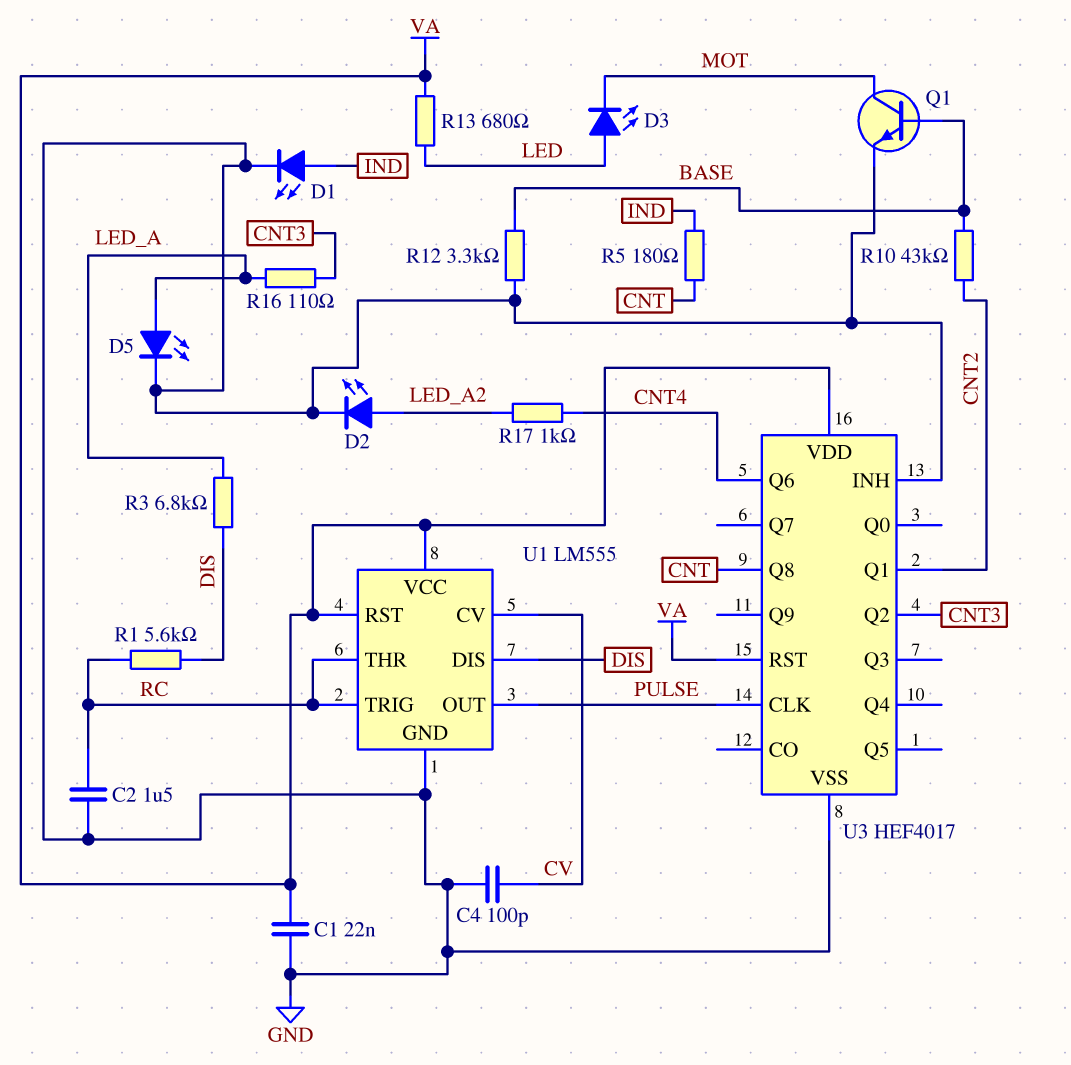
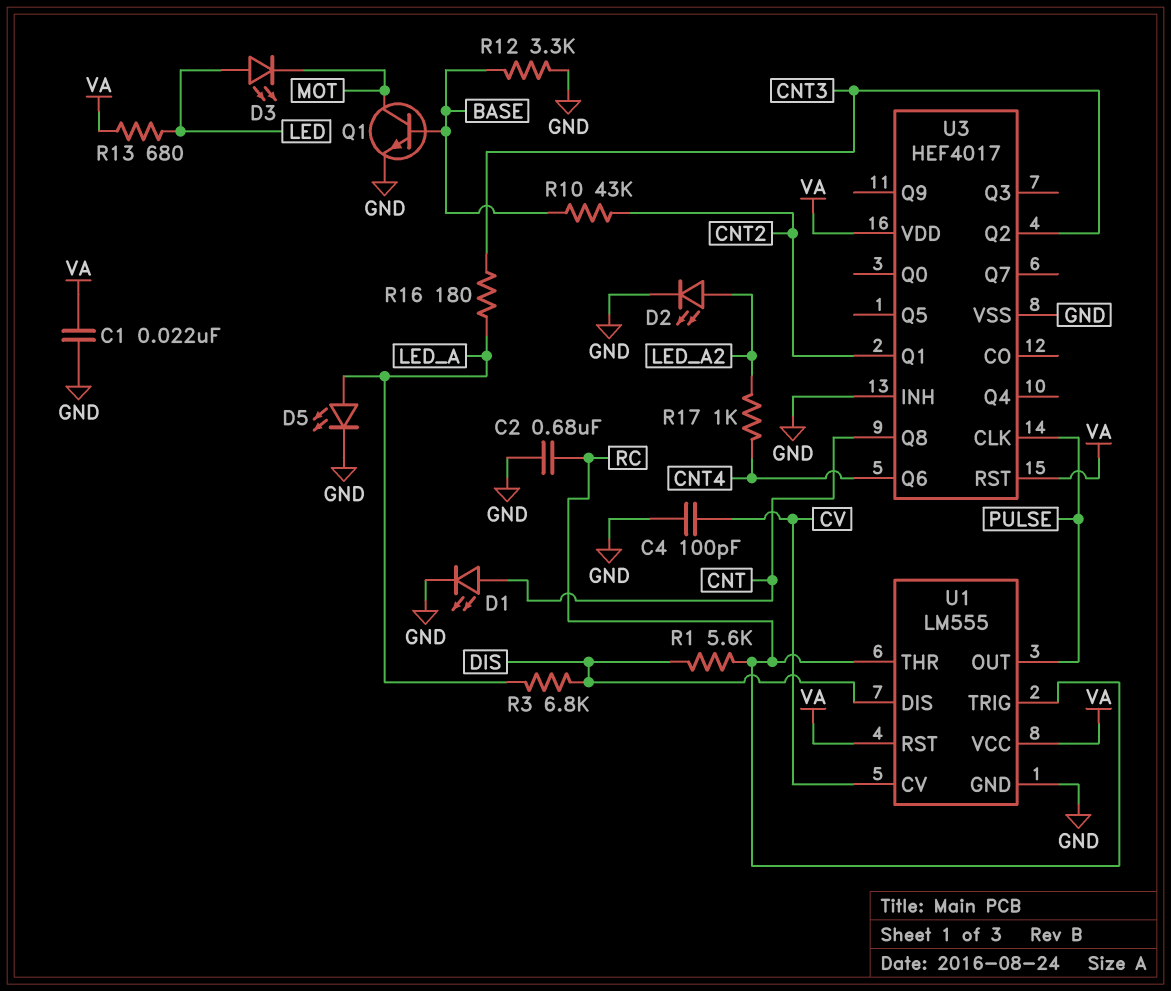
C2: 1.5uF (GND, RC) -> 680nF (GND, RC)
D1: LED (A IND, K GND) -> LED (A CNT, K GND)
R5: 180 (CNT, IND) -> none
R16: 110 (CNT3, LED_A) -> 180 (CNT3, LED_A)

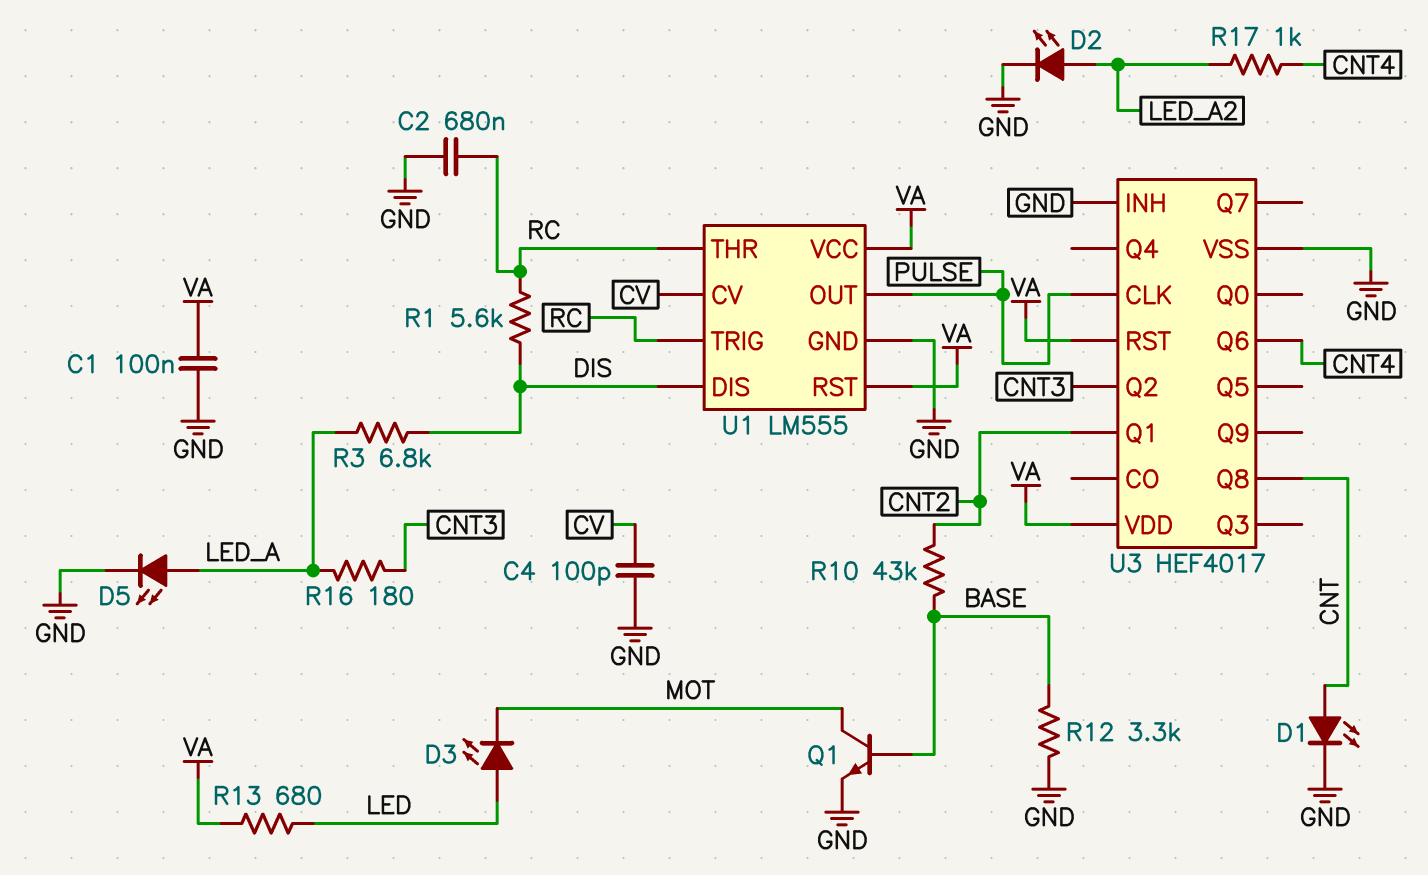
C1: 22nF (GND, VA) -> 100nF (GND, VA)

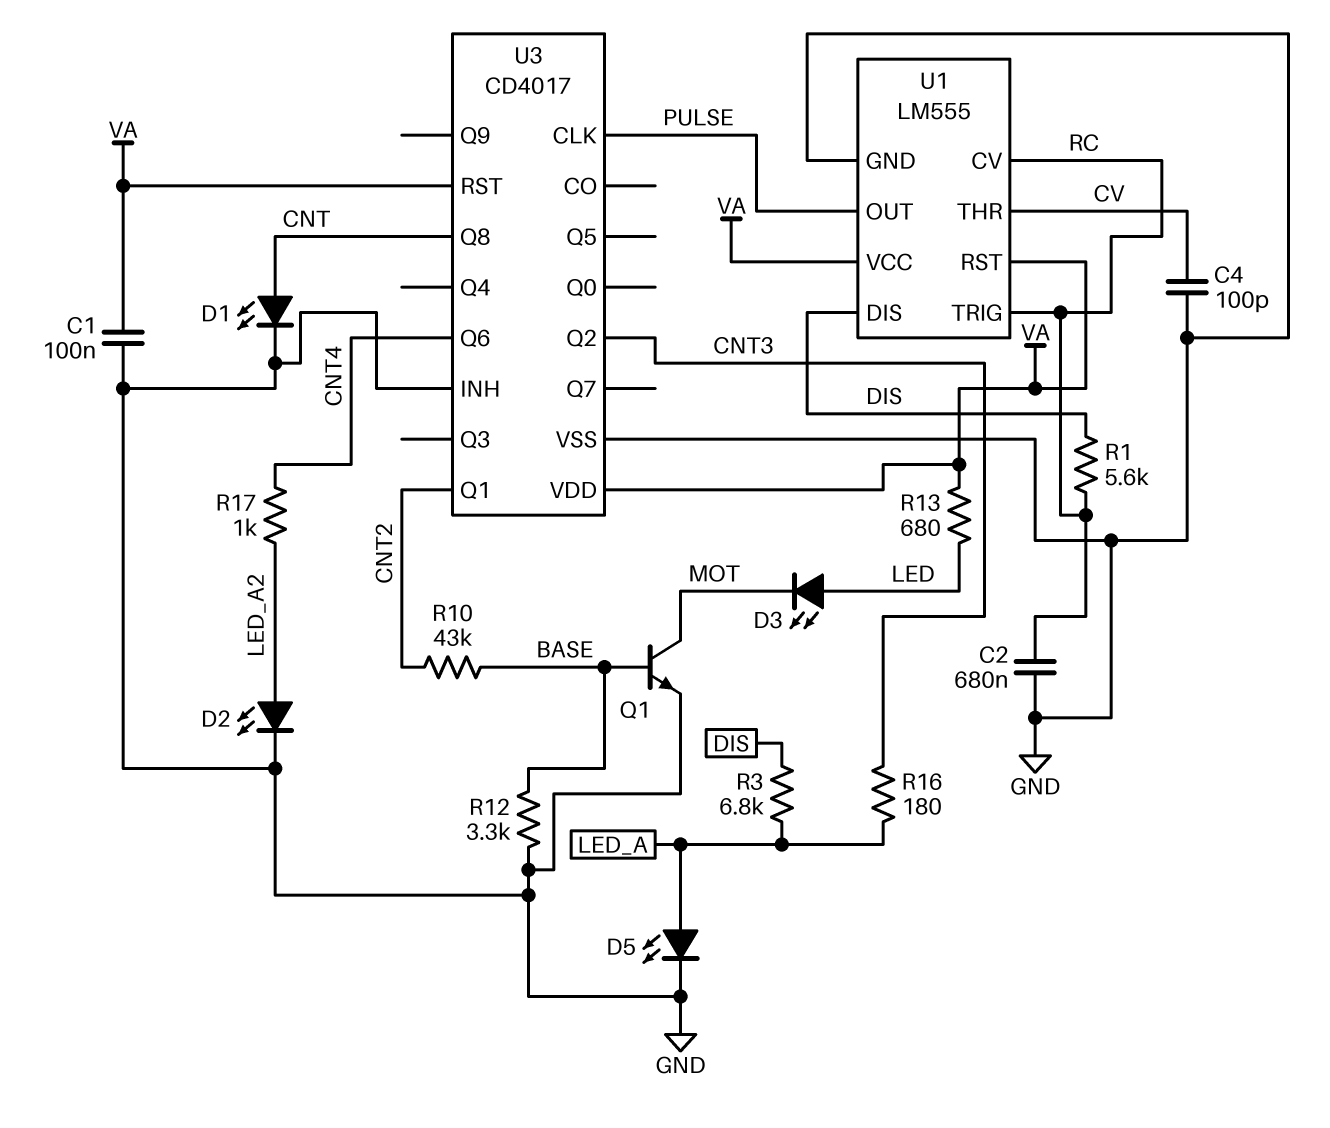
U1 pin CV: CV -> RC
U1 pin THR: RC -> CV
U3: HEF4017 -> CD4017

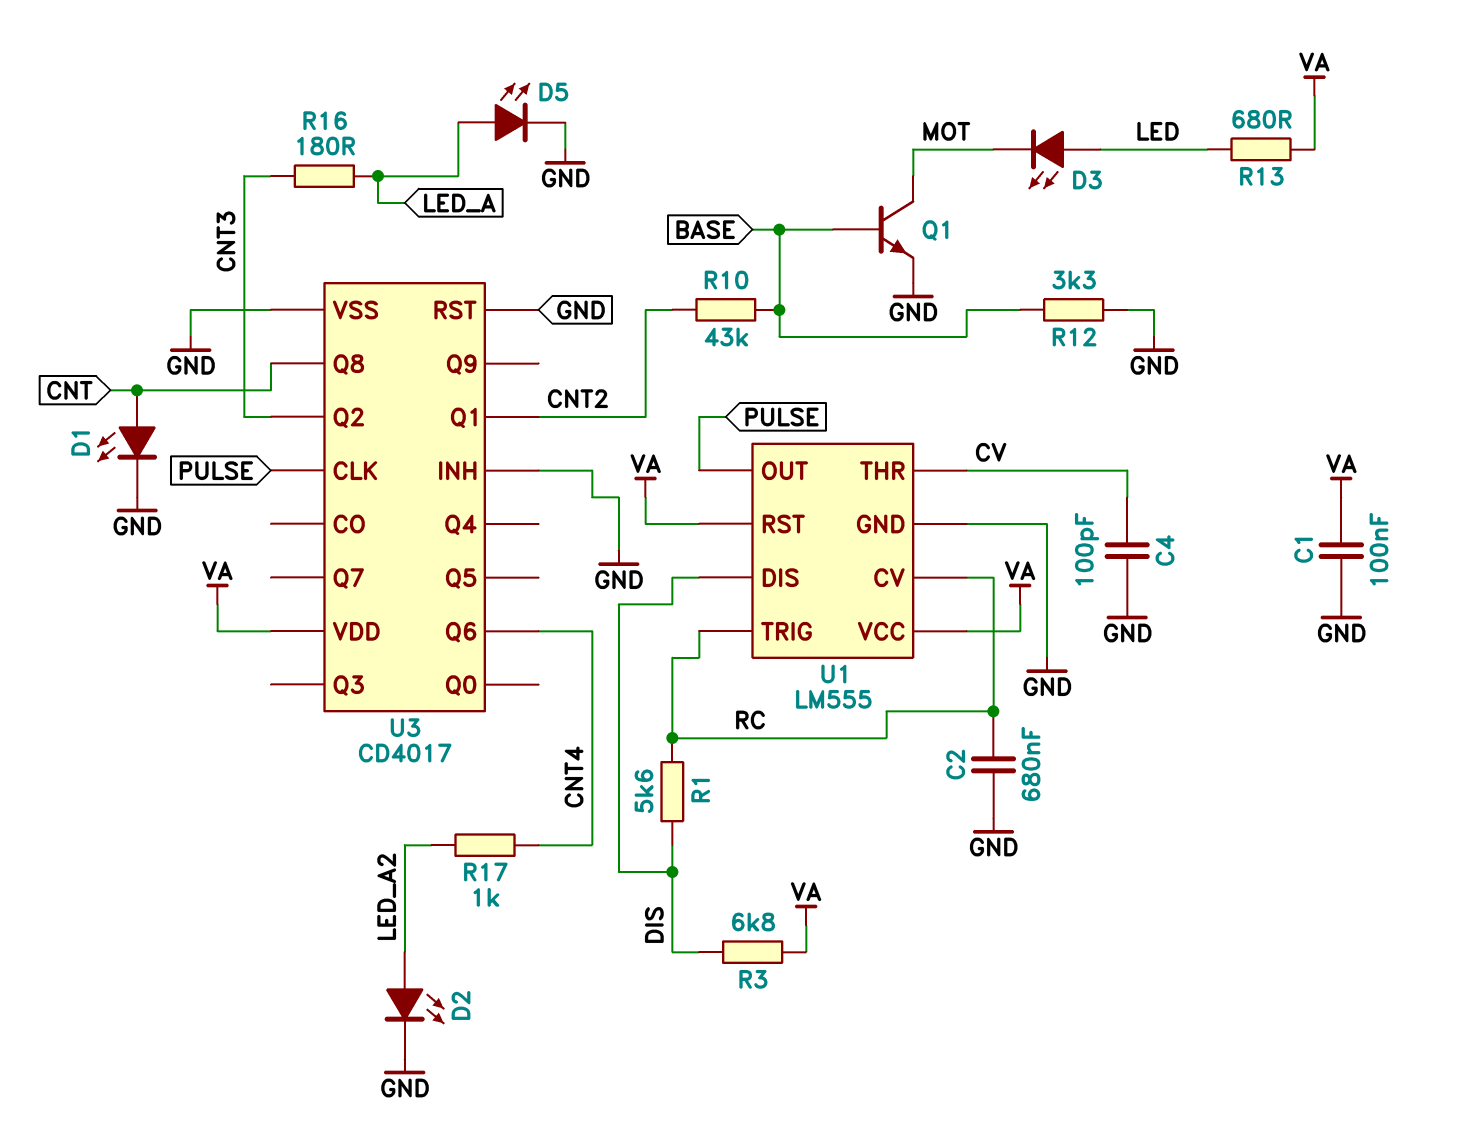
R3: 6.8k (DIS, LED_A) -> 6.8k (DIS, VA)
U3 pin RST: VA -> GND

